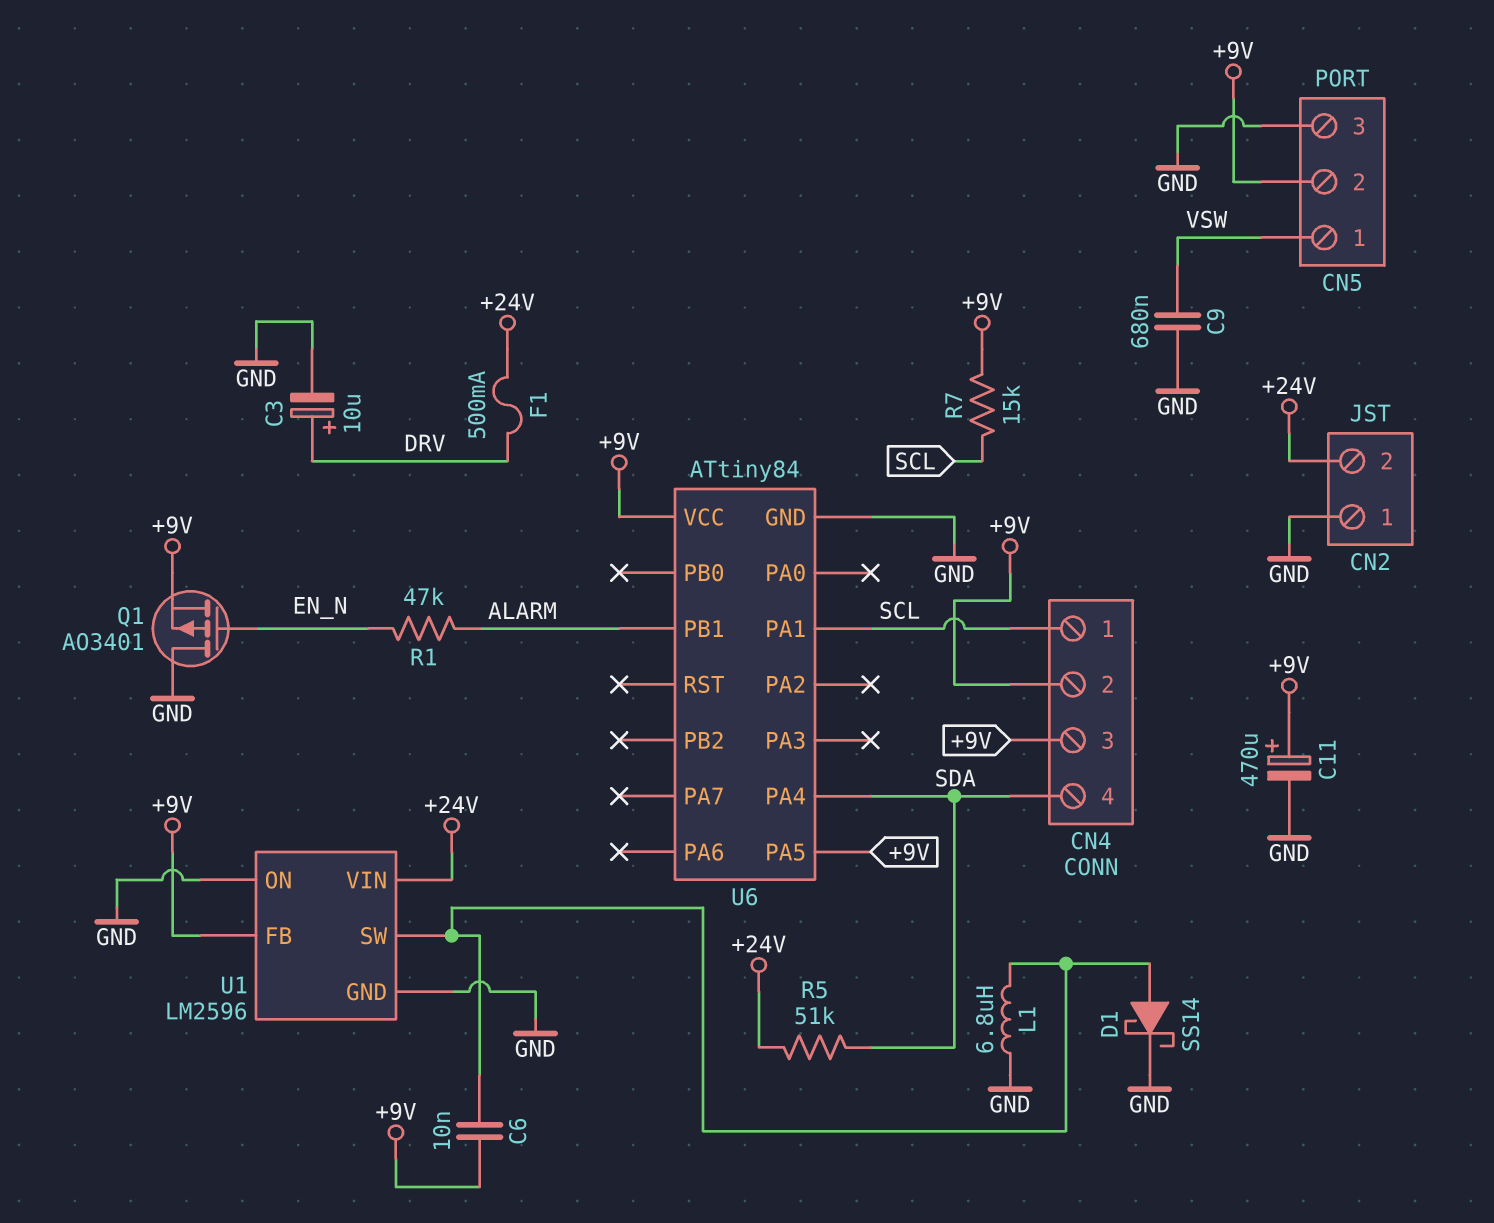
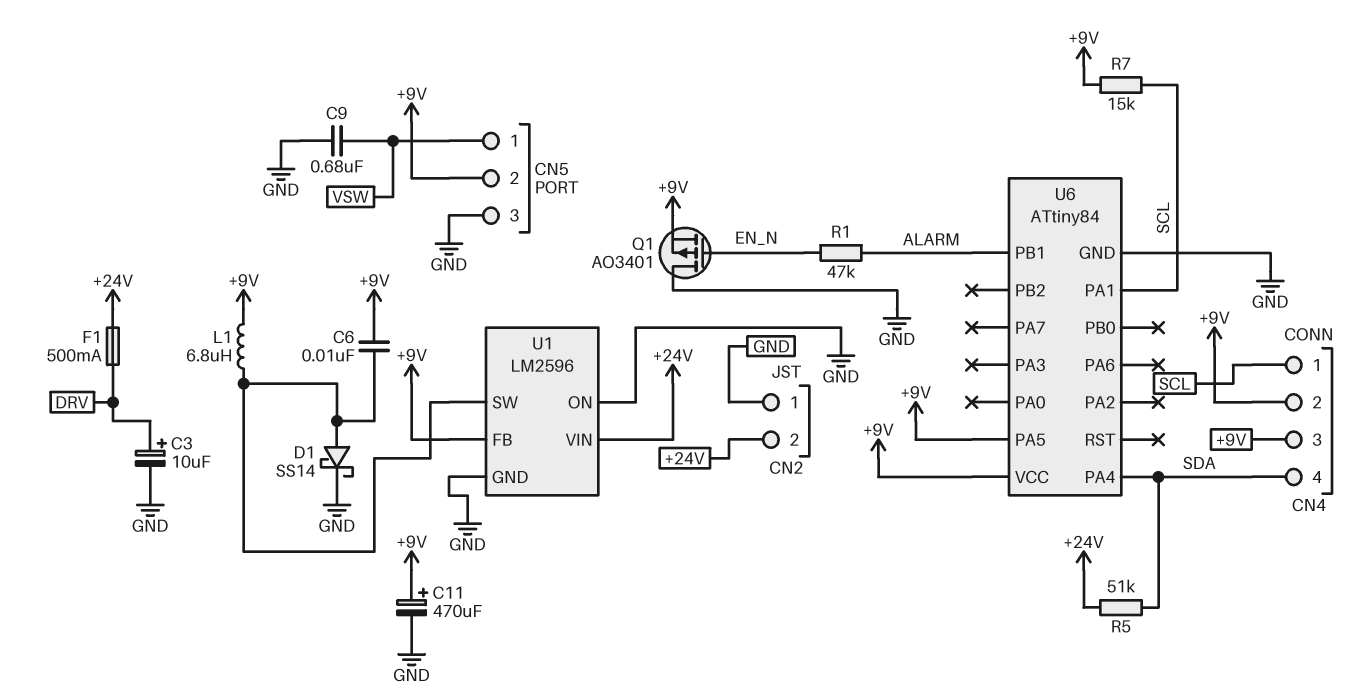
L1: 6.8uH (GND, U1/SW) -> 6.8uH (+9V, U1/SW)

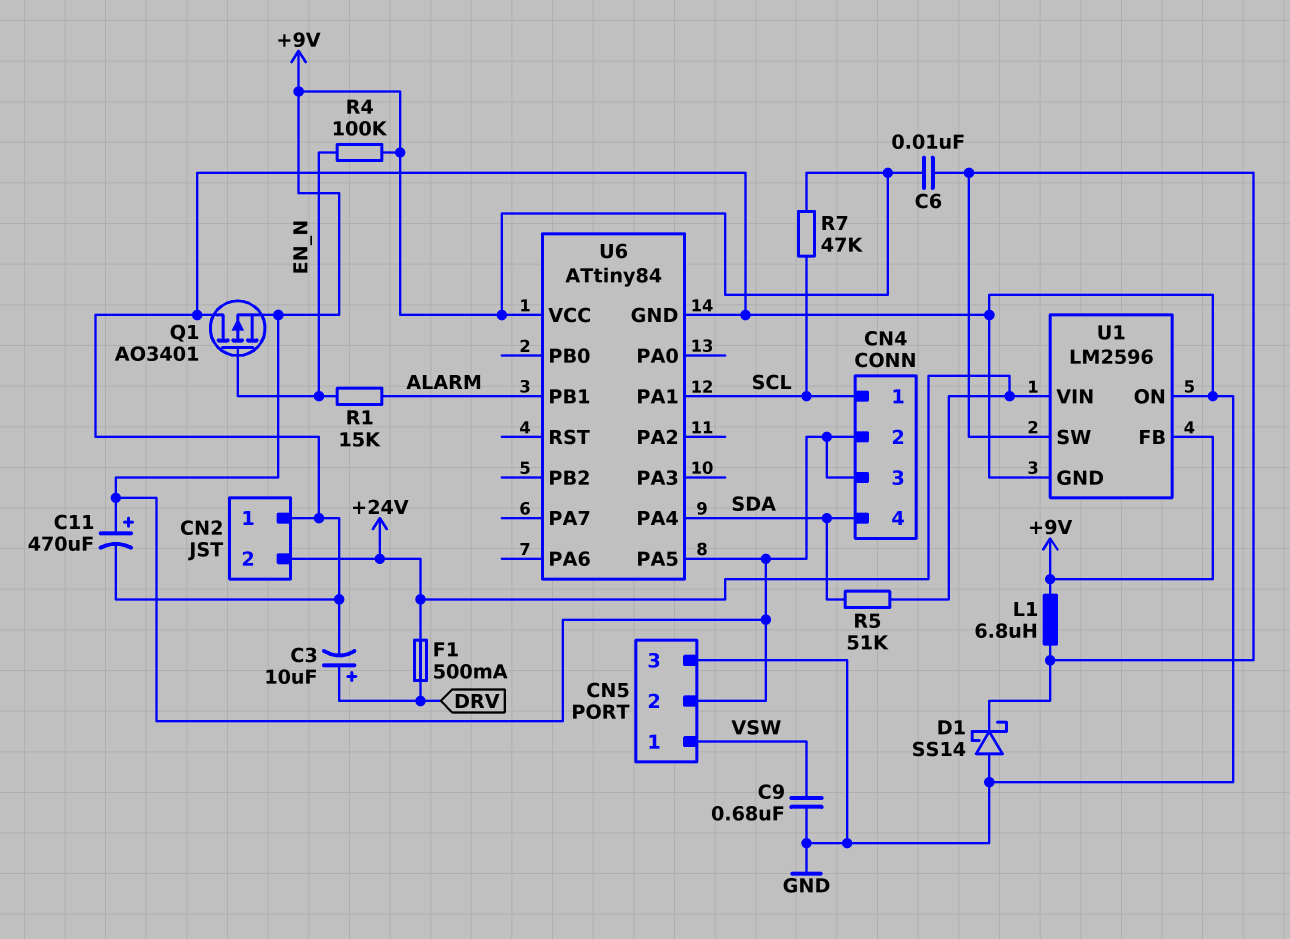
D1: schottky SS14 (A U1/SW, K GND) -> schottky SS14 (A GND, K U1/SW)
R1: 47k (ALARM, EN_N) -> 15k (ALARM, EN_N)
R4: none -> 100k (+9V, EN_N)
R7: 15k (+9V, SCL) -> 47k (+9V, SCL)

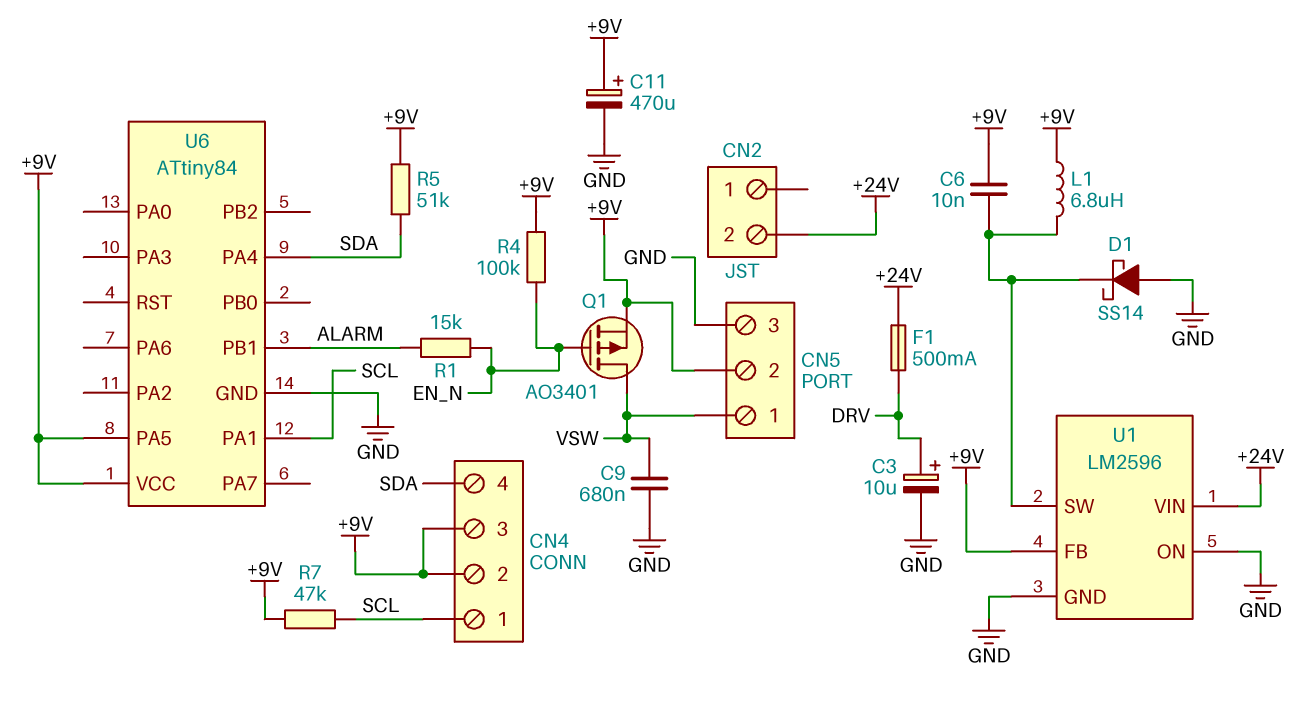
CN2 pin 1: GND -> none
Q1: PMOS AO3401 (G EN_N, D GND, S +9V) -> PMOS AO3401 (G EN_N, D VSW, S +9V)
R5: 51k (+24V, SDA) -> 51k (+9V, SDA)

